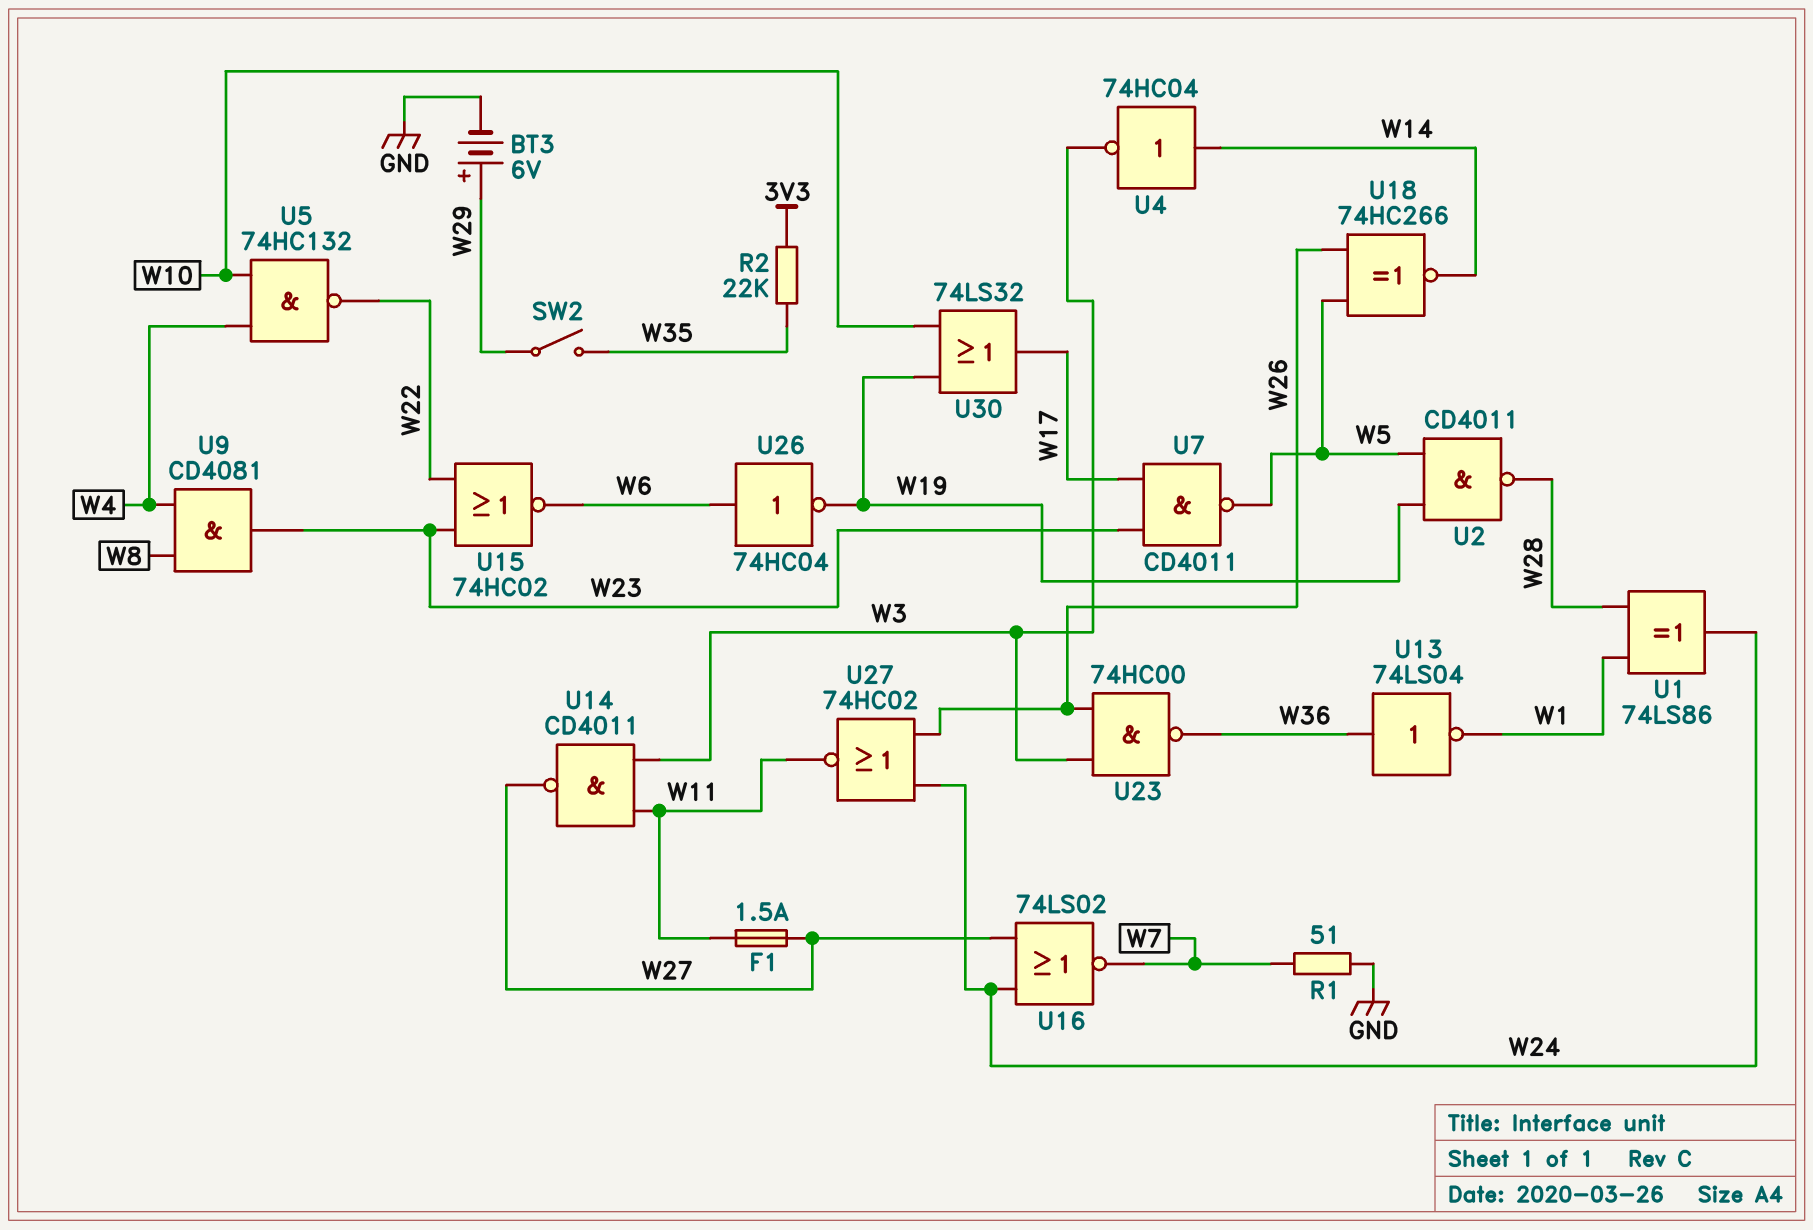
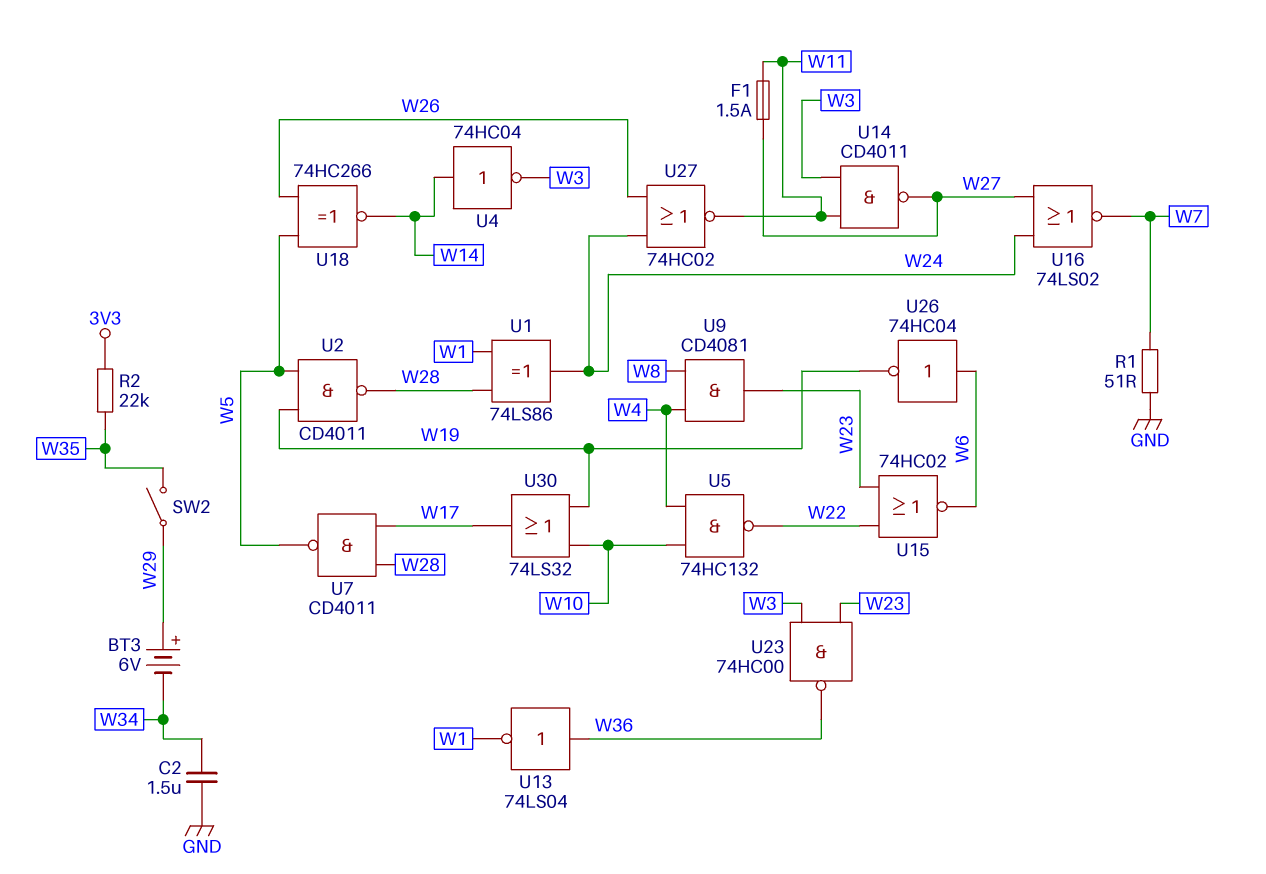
BT3: 6V (plus W29, minus GND) -> 6V (plus W29, minus W34)
C2: none -> 1.5uF (GND, W34)
U7: NAND CD4011 (in W17, in W23, out W5) -> NAND CD4011 (in W17, in W28, out W5)
U23: NAND 74HC00 (in W3, in W26, out W36) -> NAND 74HC00 (in W3, in W23, out W36)

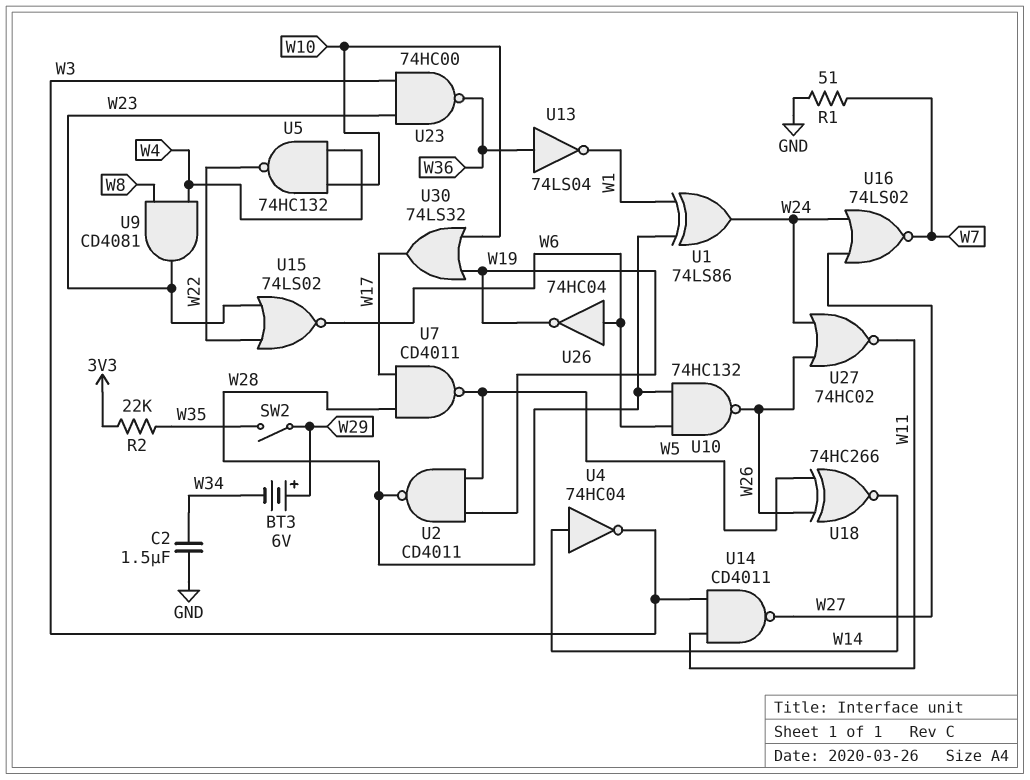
F1: 1.5A (W11, W27) -> none
U10: none -> NAND 74HC132 (in W6, in W28, out W26)
U15: NOR 74HC02 (in W22, in W23, out W6) -> NOR 74LS02 (in W22, in W23, out W6)

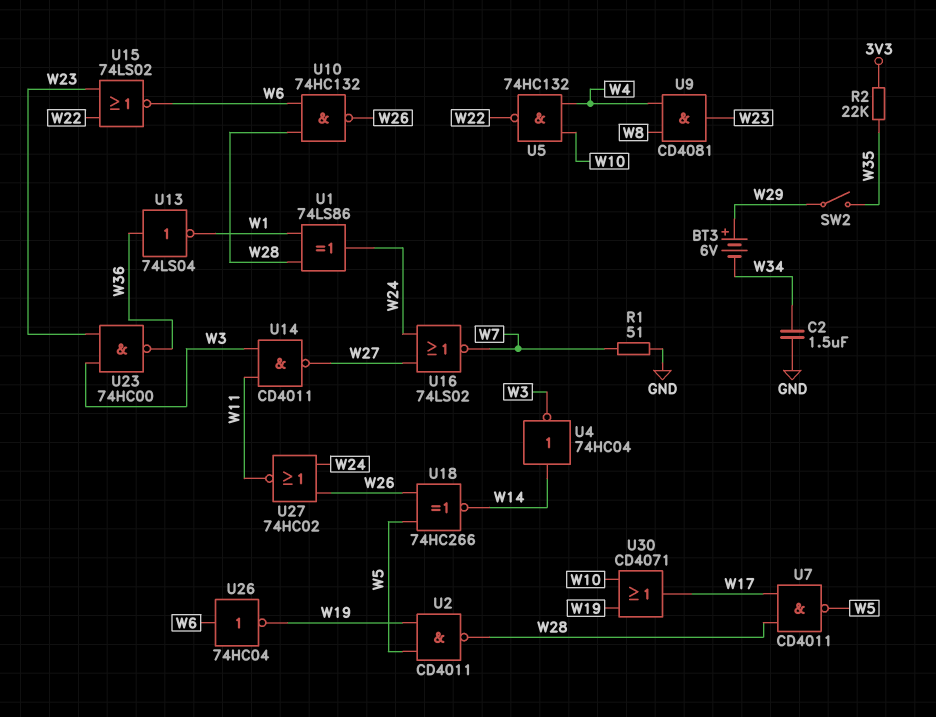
U30: OR 74LS32 (in W10, in W19, out W17) -> OR CD4071 (in W10, in W19, out W17)

